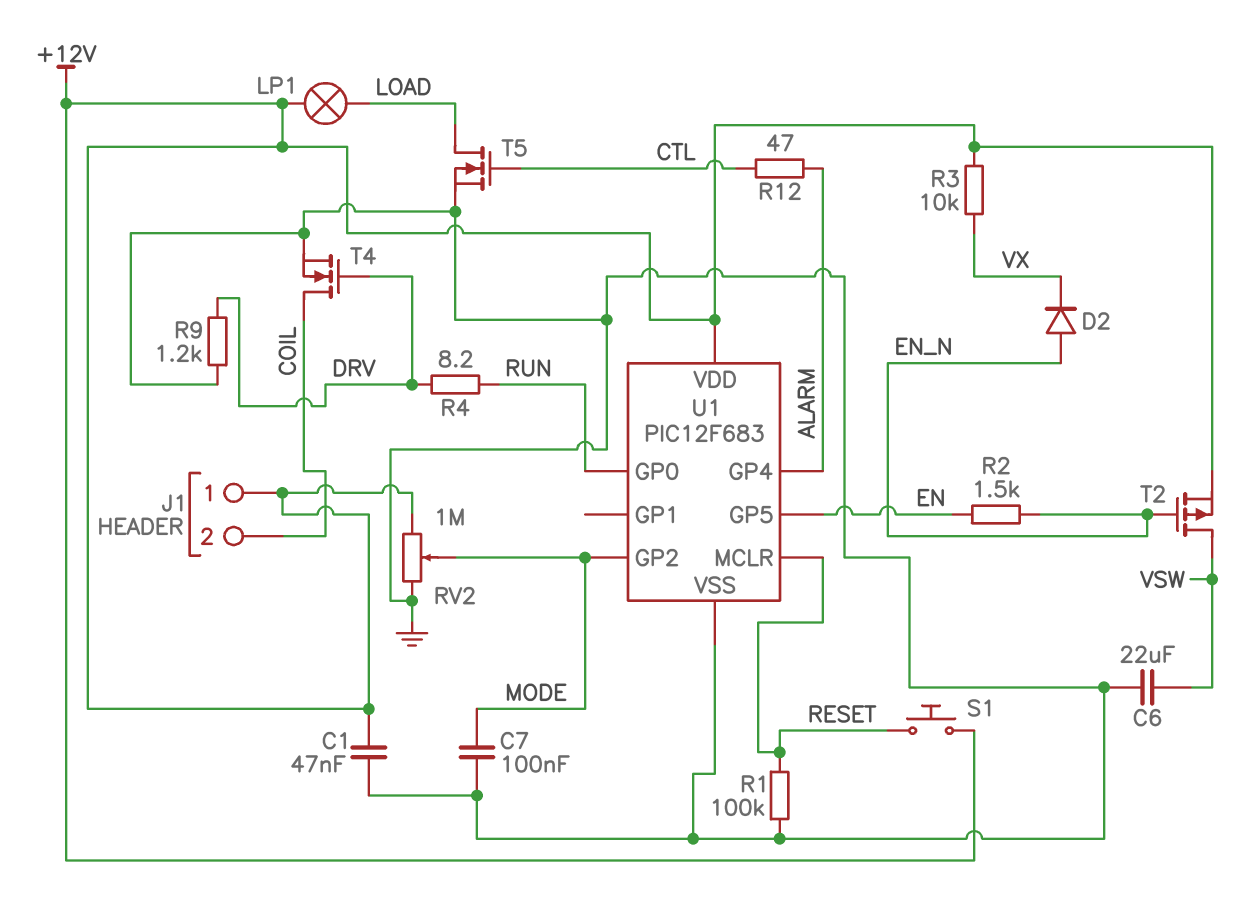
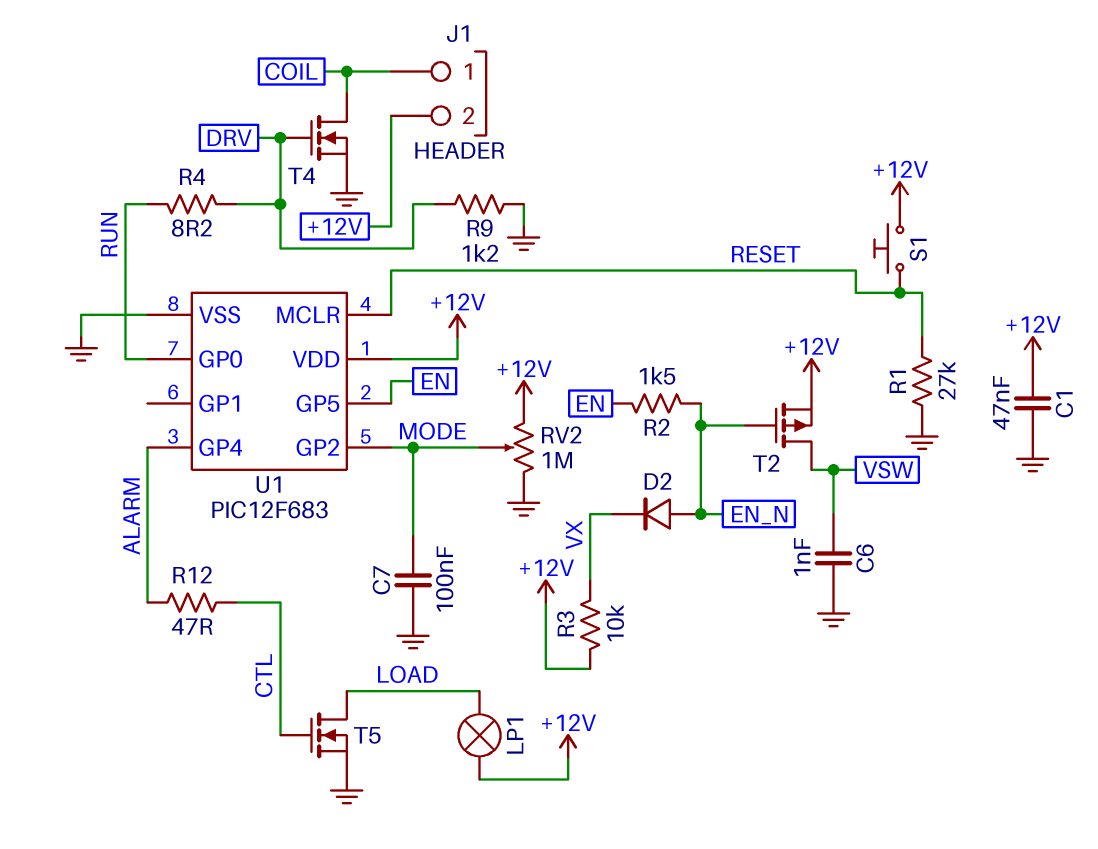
C6: 22uF (GND, VSW) -> 1nF (GND, VSW)
J1 pin 1: +12V -> COIL
J1 pin 2: COIL -> +12V
R1: 100k (GND, RESET) -> 27k (GND, RESET)

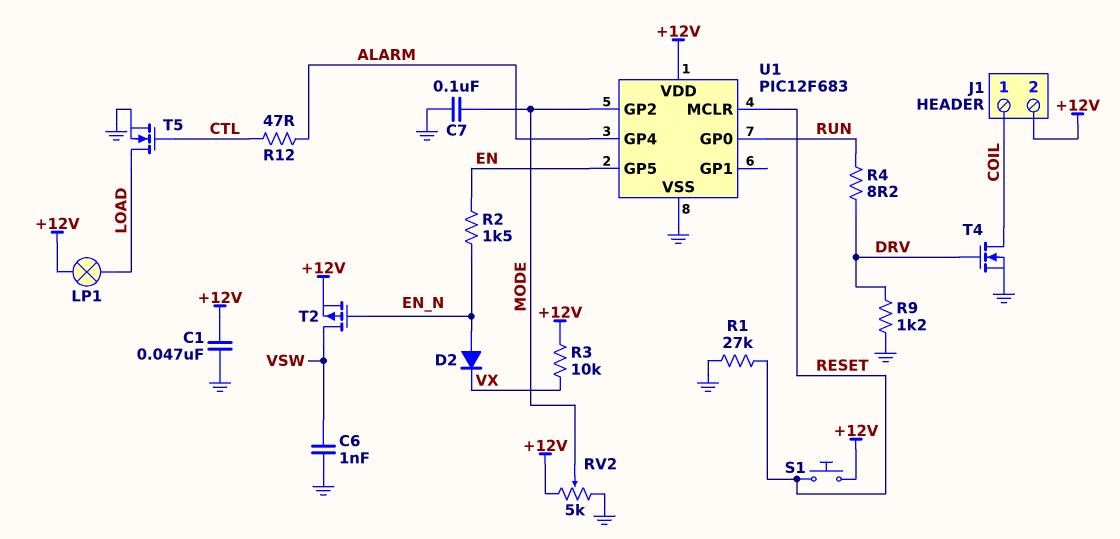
RV2: 1M (+12V, GND, wiper MODE) -> 5k (+12V, GND, wiper MODE)

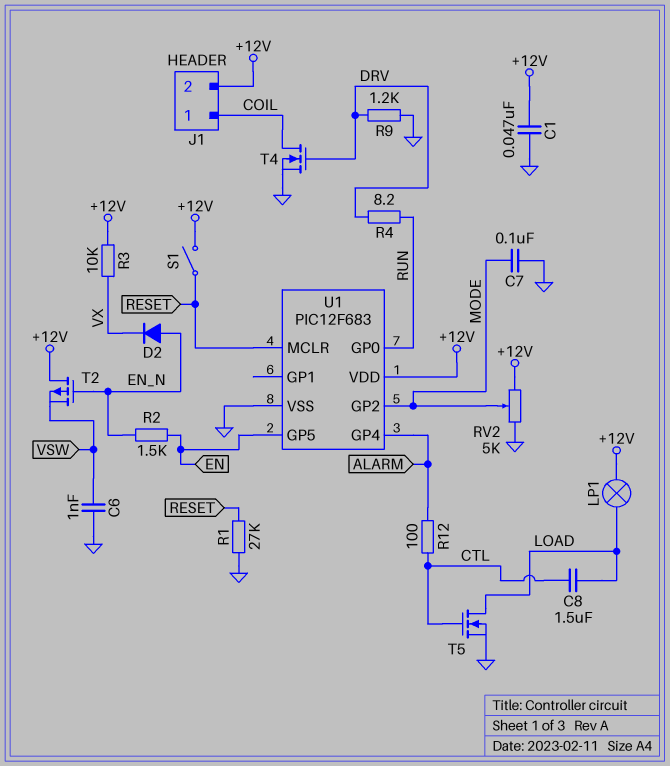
C8: none -> 1.5uF (CTL, LOAD)
R12: 47 (ALARM, CTL) -> 100 (ALARM, CTL)
S1: button (+12V, RESET) -> switch (+12V, RESET)
T2: PMOS (G EN_N, D VSW, S +12V) -> PMOS (G EN_N, D +12V, S VSW)

